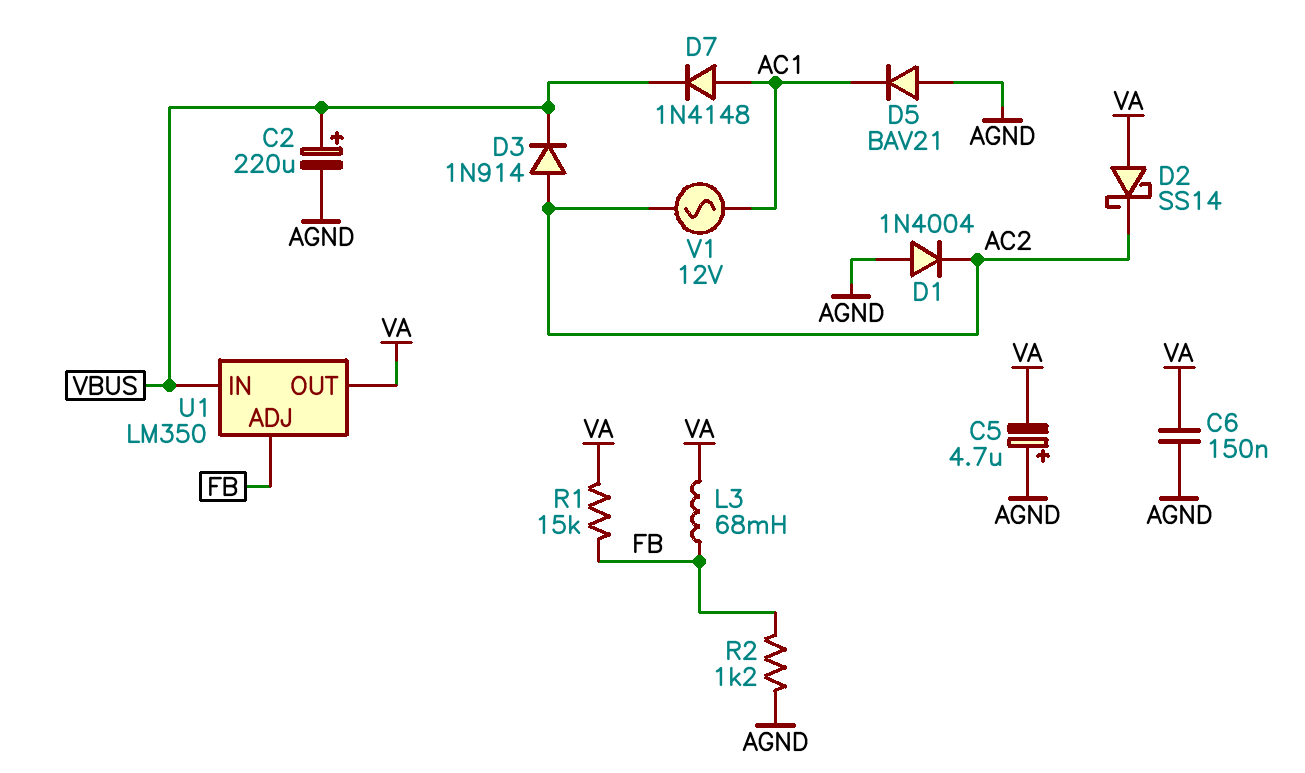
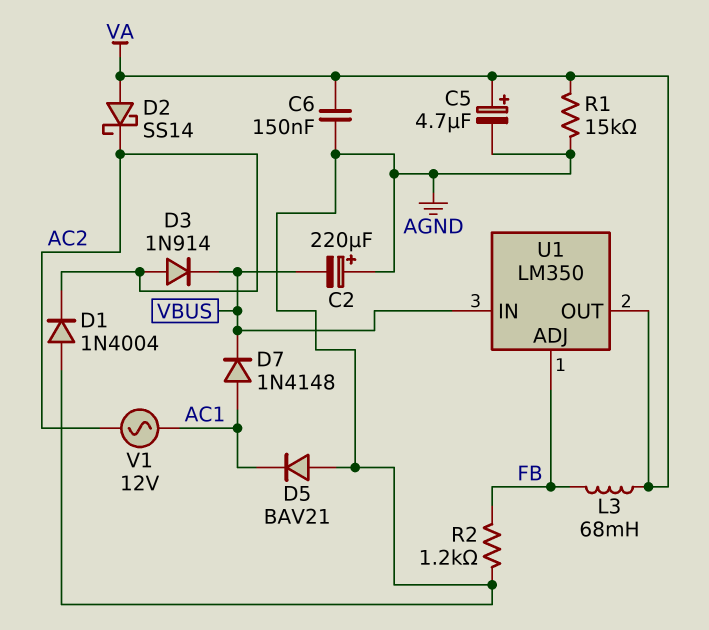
C2: 220uF (plus VBUS, minus AGND) -> 220uF (plus AGND, minus VBUS)
C5: 4.7uF (plus AGND, minus VA) -> 4.7uF (plus VA, minus AGND)
R1: 15k (FB, VA) -> 15k (AGND, VA)

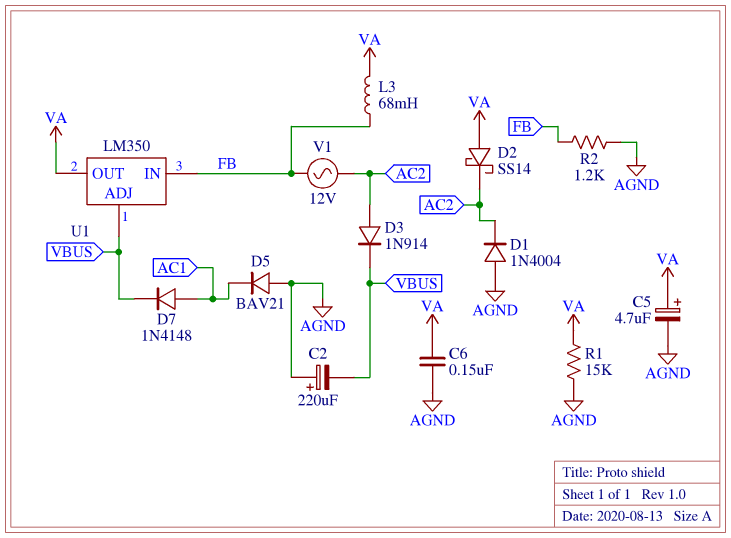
U1 pin ADJ: FB -> VBUS
U1 pin IN: VBUS -> FB
V1: AC 12V (AC1, AC2) -> AC 12V (AC2, FB)

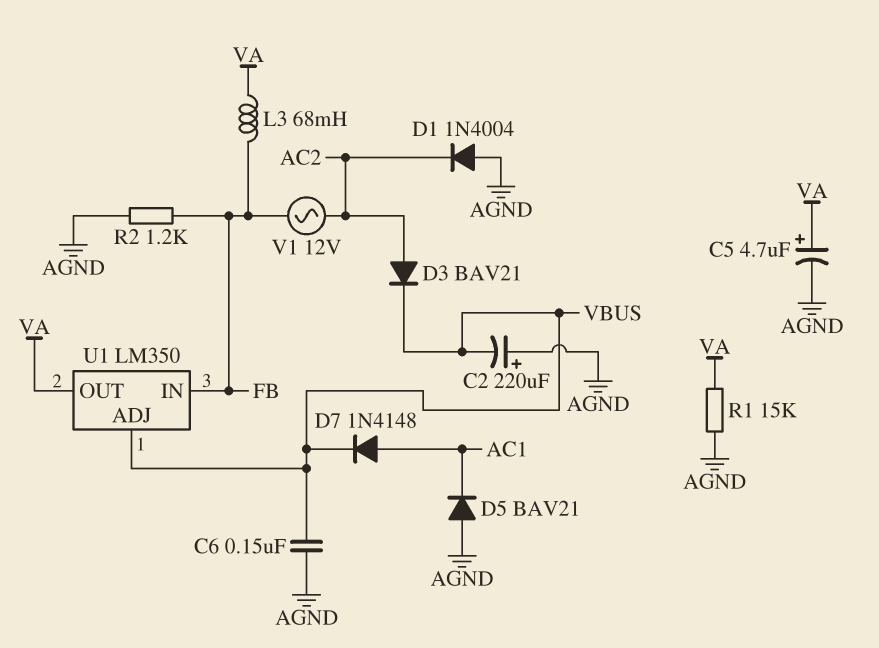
C6: 150nF (AGND, VA) -> 150nF (AGND, VBUS)
D2: schottky SS14 (A VA, K AC2) -> none
D3: diode 1N914 (A AC2, K VBUS) -> diode BAV21 (A AC2, K VBUS)

